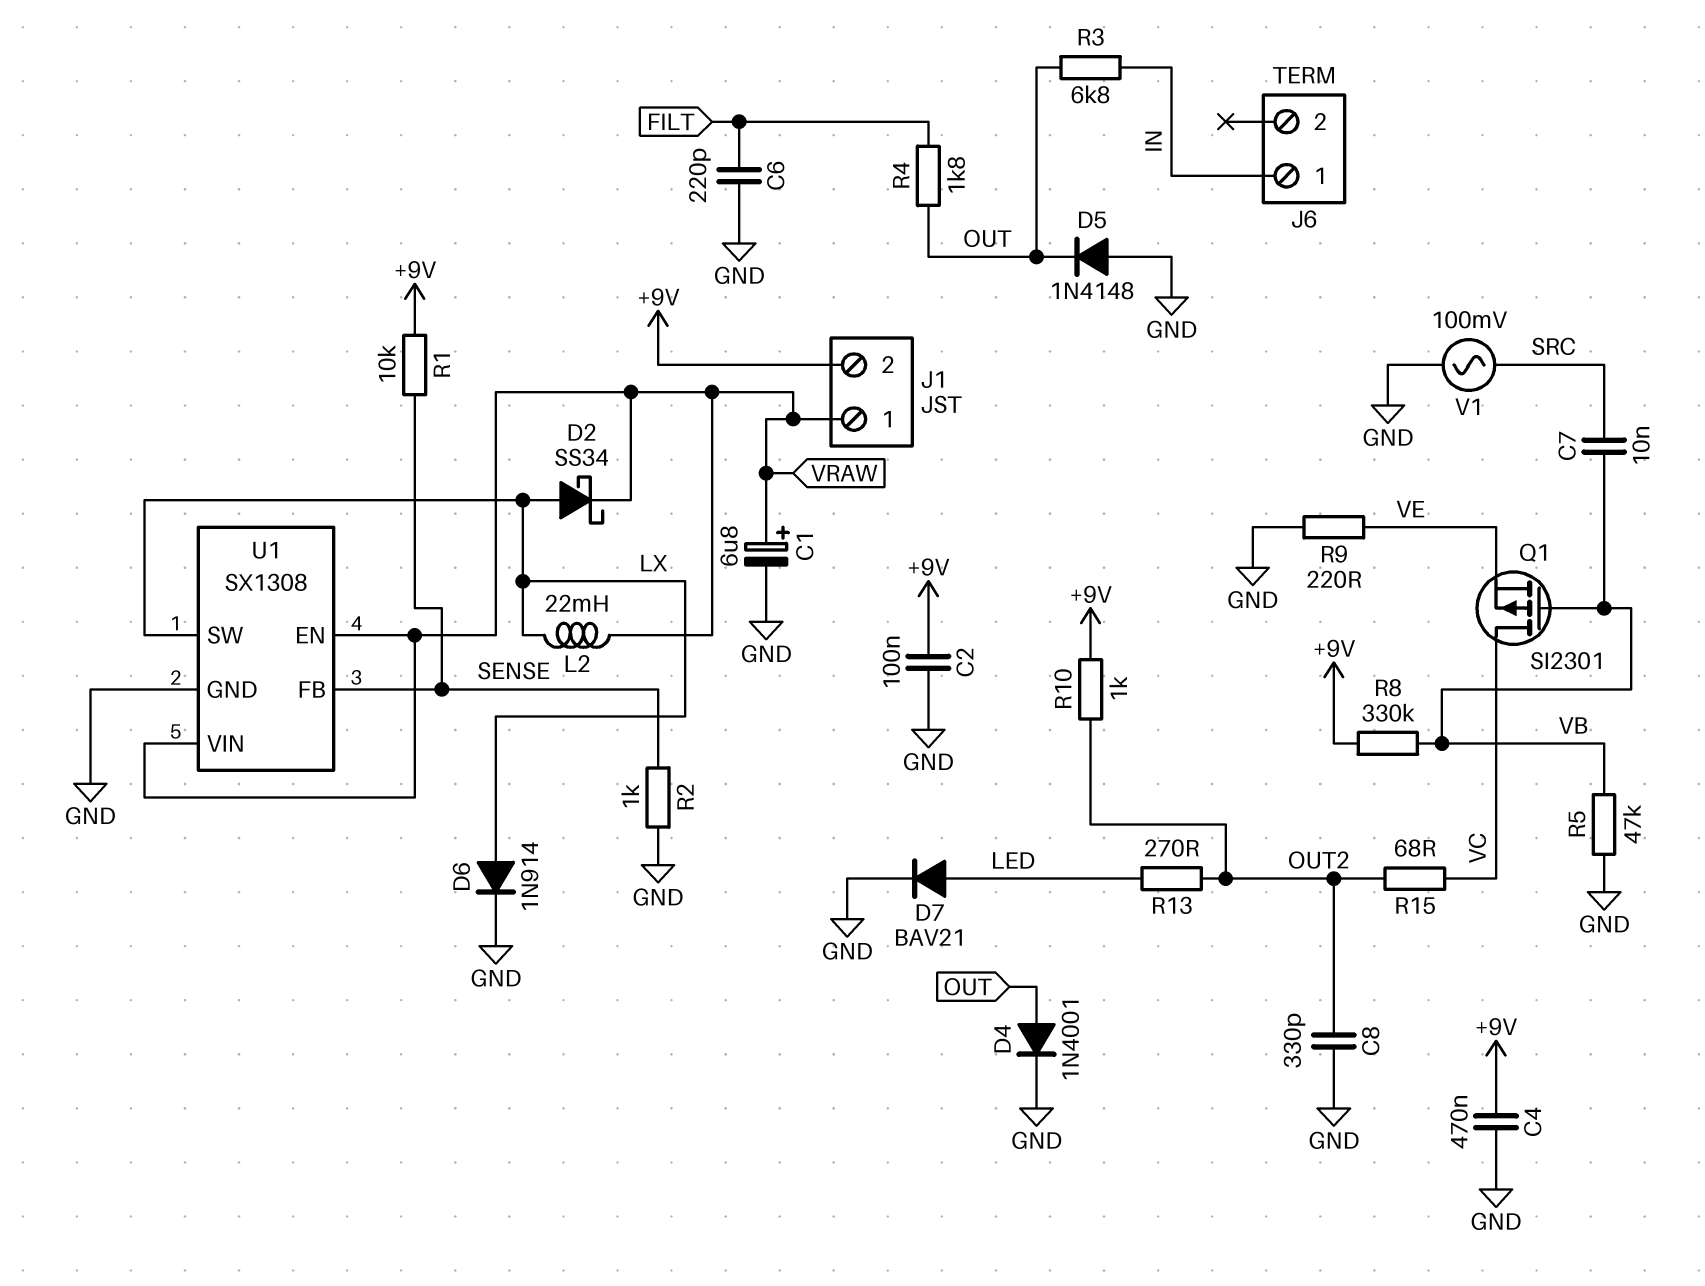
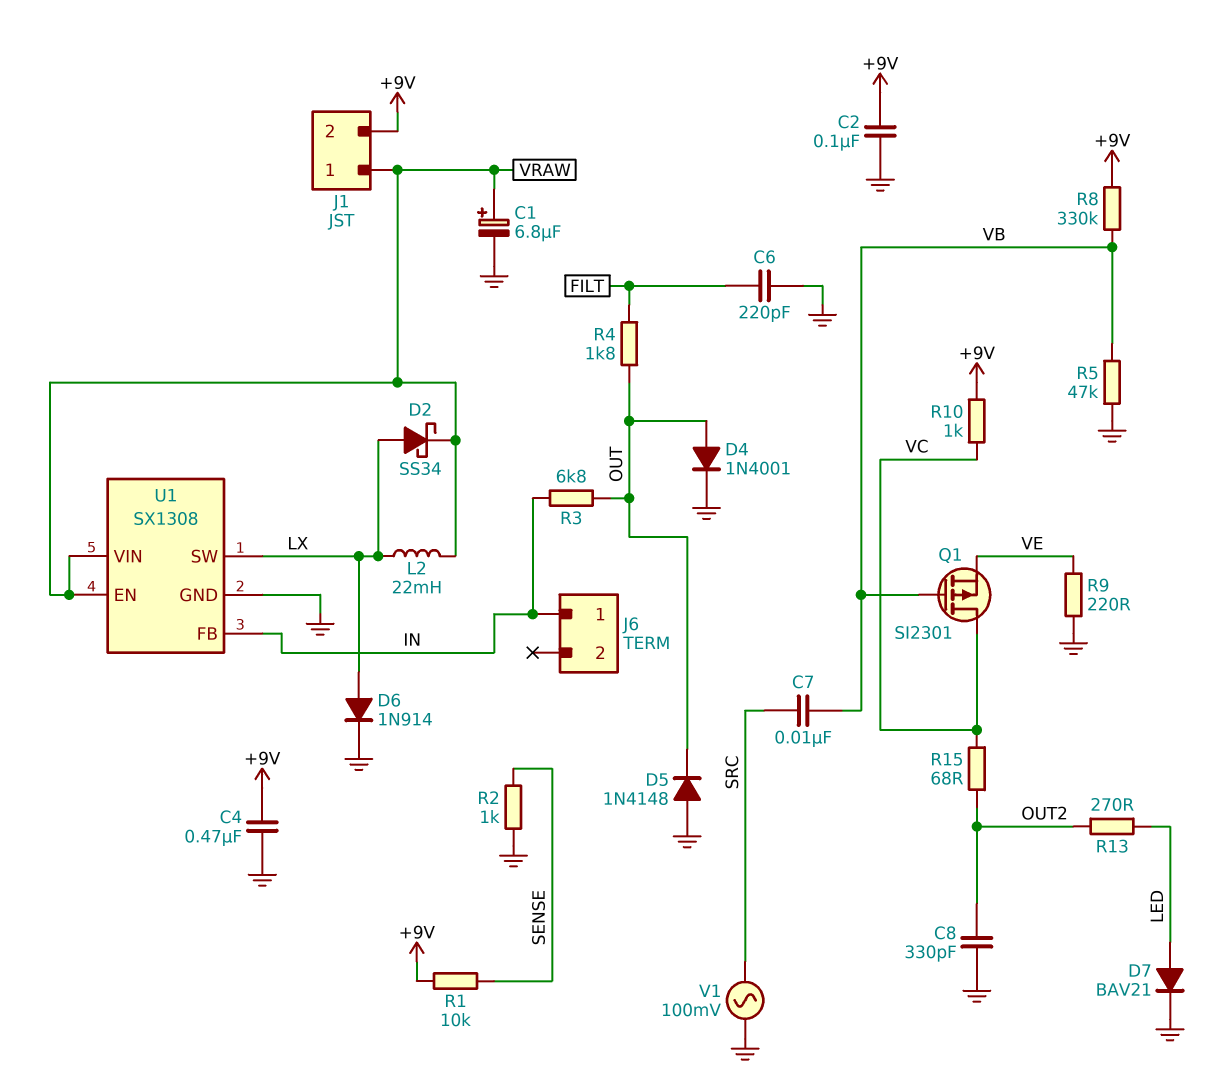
R10: 1k (+9V, OUT2) -> 1k (+9V, VC)
U1 pin FB: SENSE -> IN

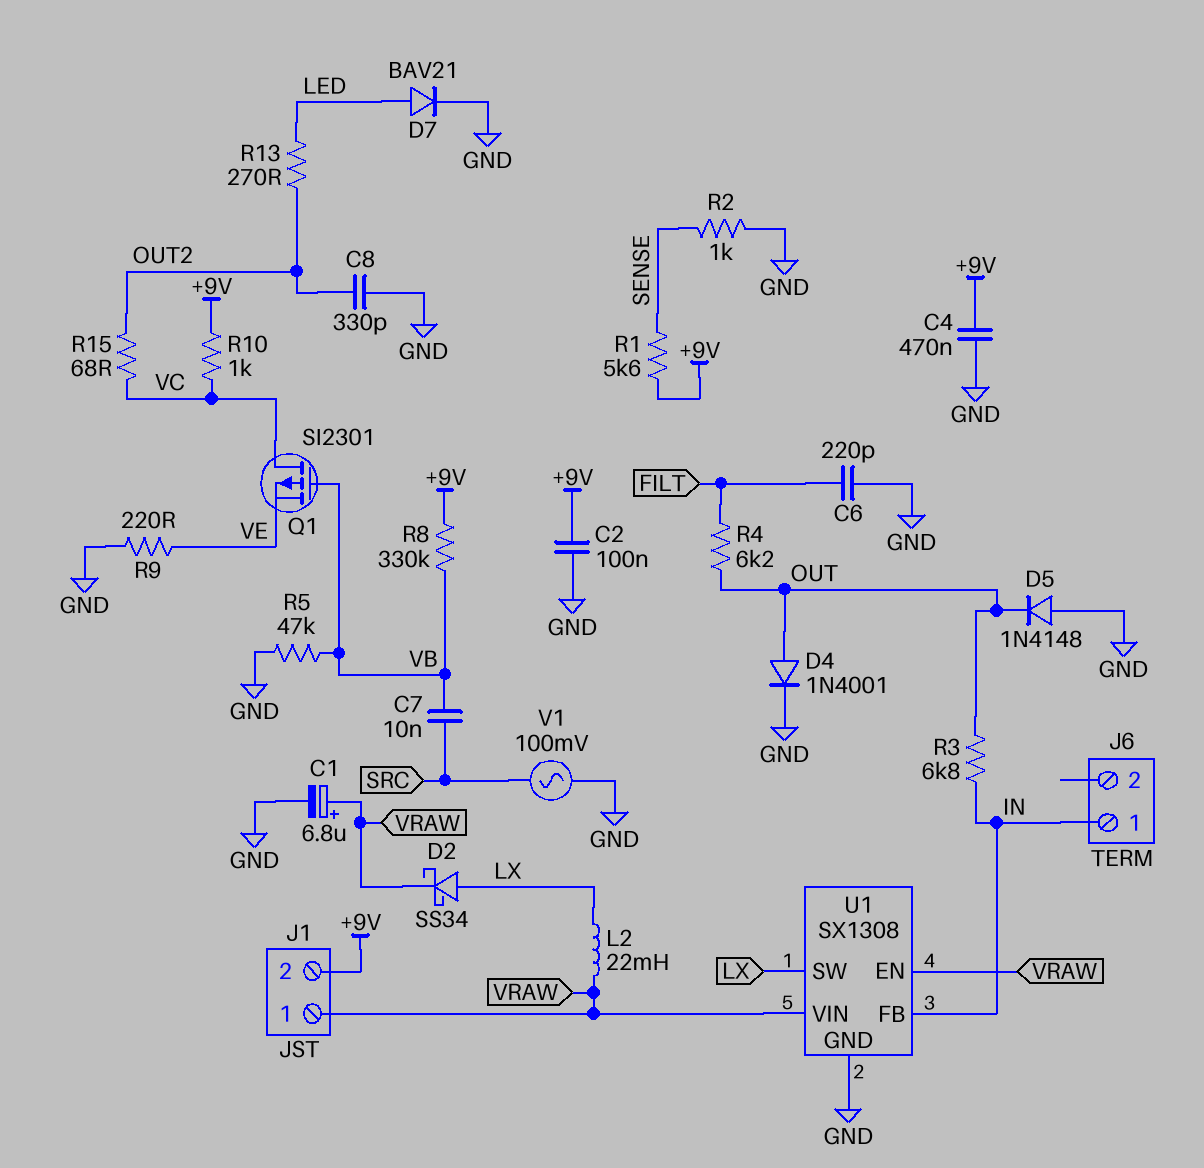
D6: diode 1N914 (A LX, K GND) -> none
R1: 10k (+9V, SENSE) -> 5.6k (+9V, SENSE)
R4: 1.8k (FILT, OUT) -> 6.2k (FILT, OUT)

